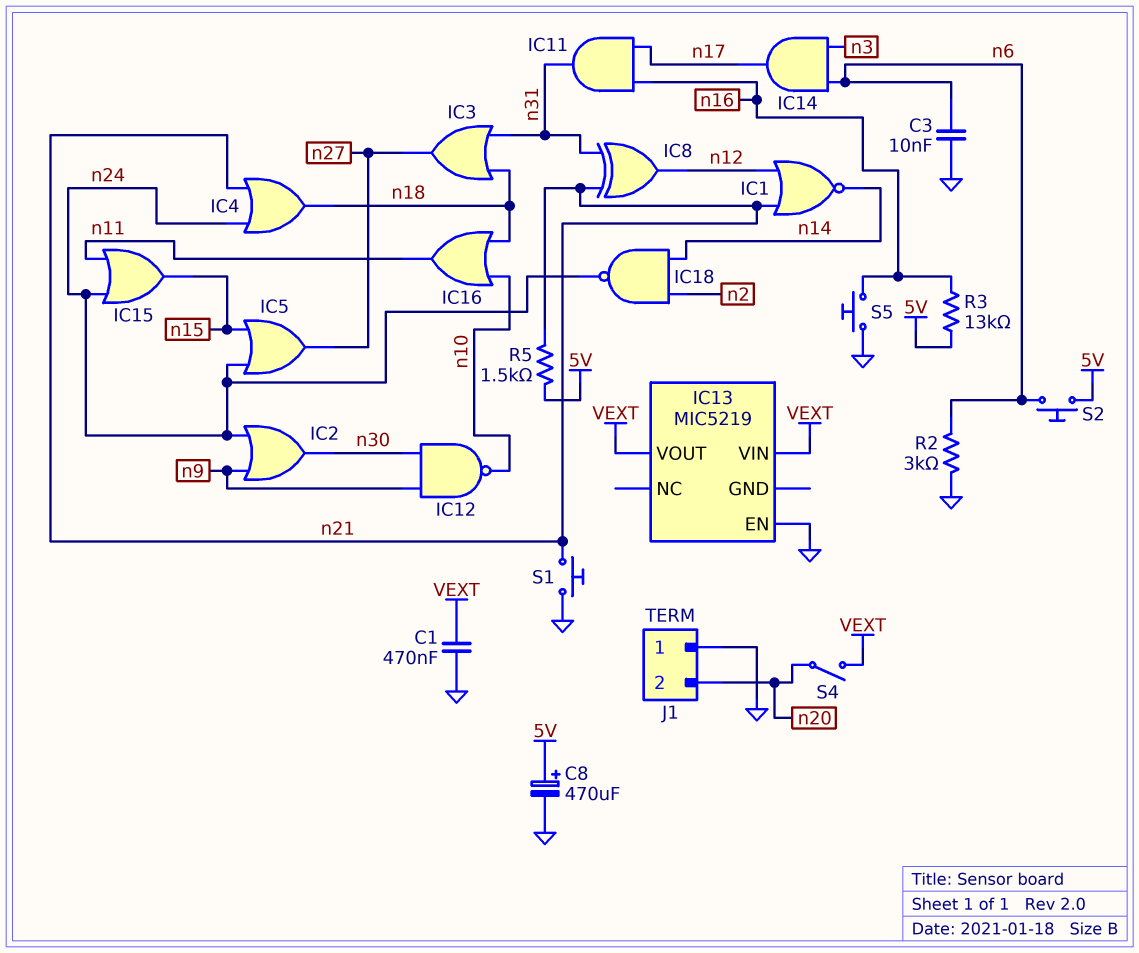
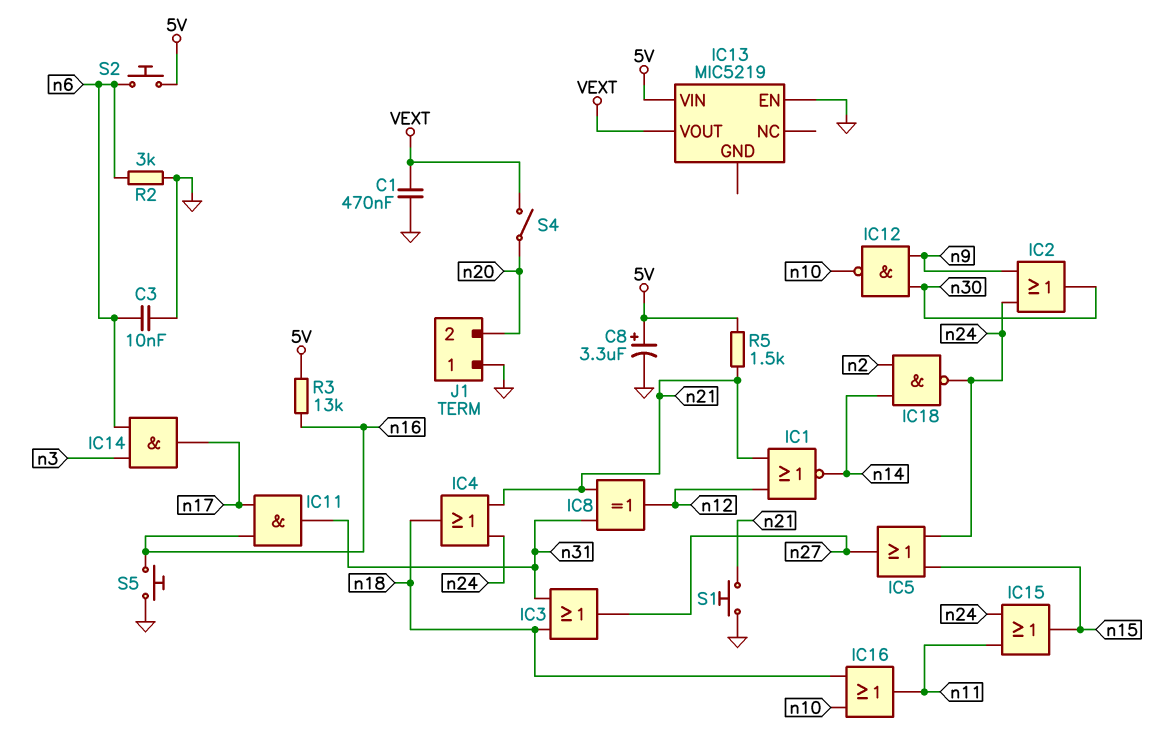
C8: 470uF (plus 5V, minus GND) -> 3.3uF (plus 5V, minus GND)
IC13 pin VIN: VEXT -> 5V

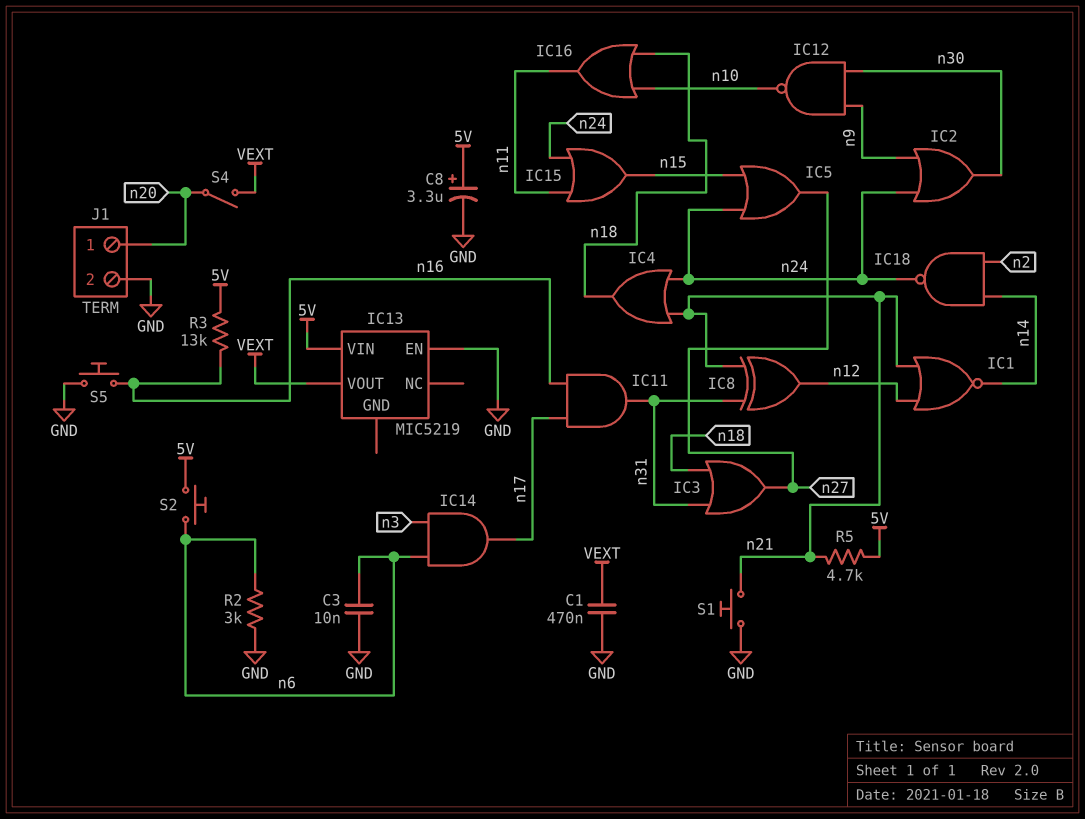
J1 pin 1: GND -> n20
J1 pin 2: n20 -> GND
R5: 1.5k (5V, n21) -> 4.7k (5V, n21)

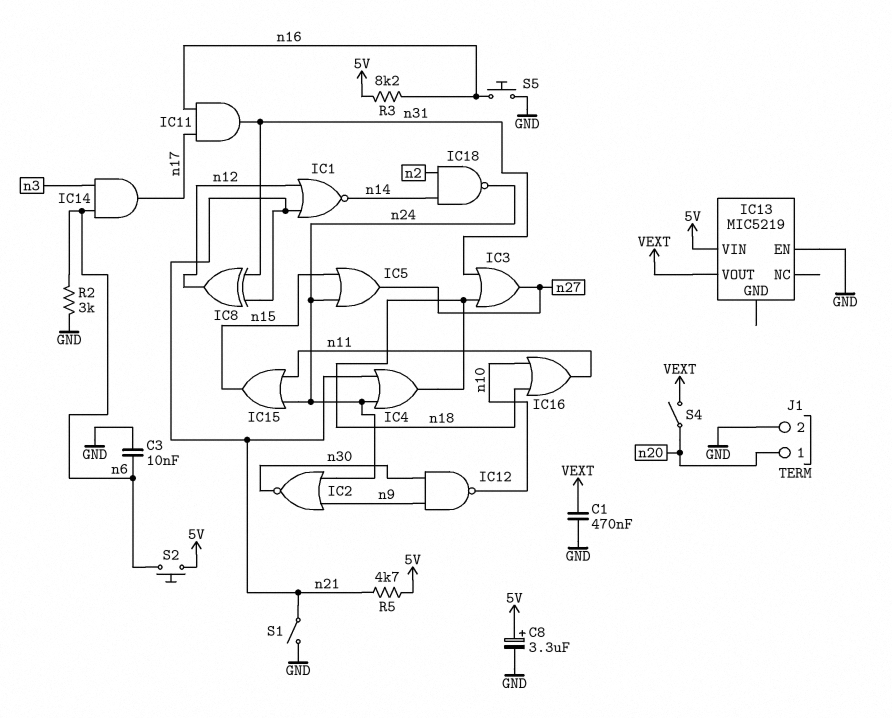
IC2: OR (in n9, in n24, out n30) -> NOR (in n9, in n24, out n30)
R3: 13k (5V, n16) -> 8.2k (5V, n16)
S1: button (GND, n21) -> switch (GND, n21)

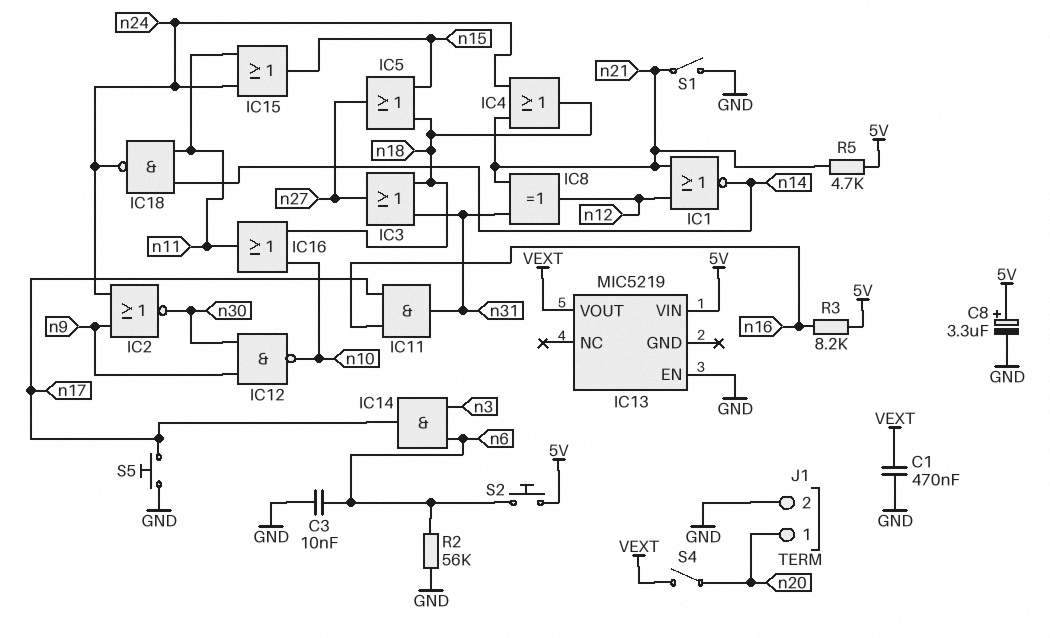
IC5: OR (in n15, in n24, out n27) -> OR (in n15, in n18, out n27)
IC18: NAND (in n2, in n14, out n24) -> NAND (in n11, in n14, out n24)
R2: 3k (GND, n6) -> 56k (GND, n6)
S5: button (GND, n16) -> button (GND, n17)

